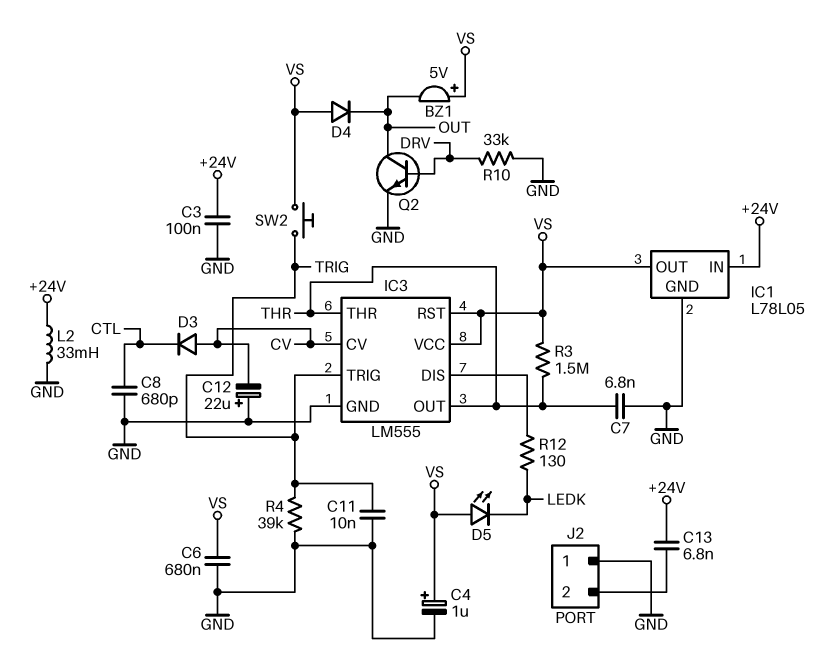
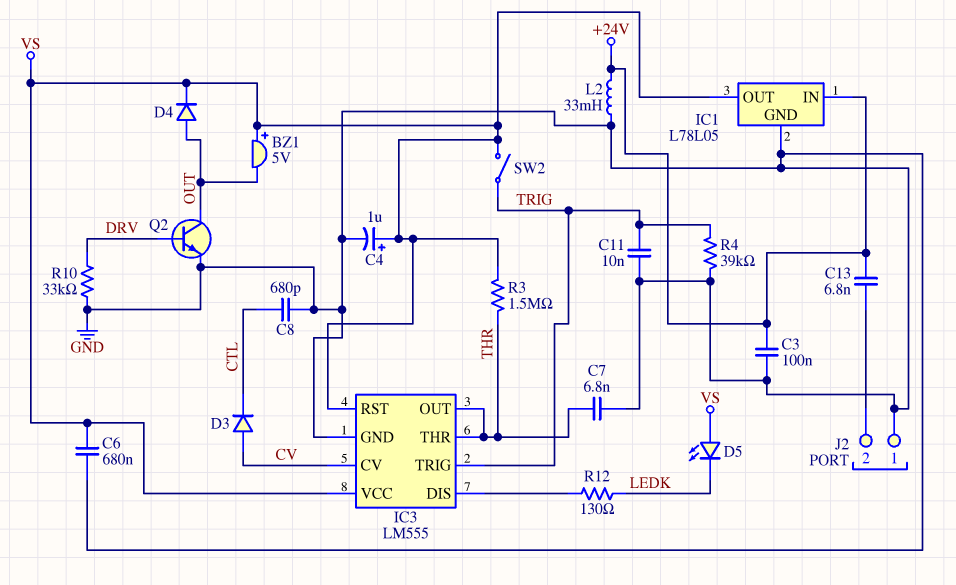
C12: 22uF (plus GND, minus CV) -> none
D4: diode (A VS, K OUT) -> diode (A OUT, K VS)
SW2: button (TRIG, VS) -> switch (TRIG, VS)

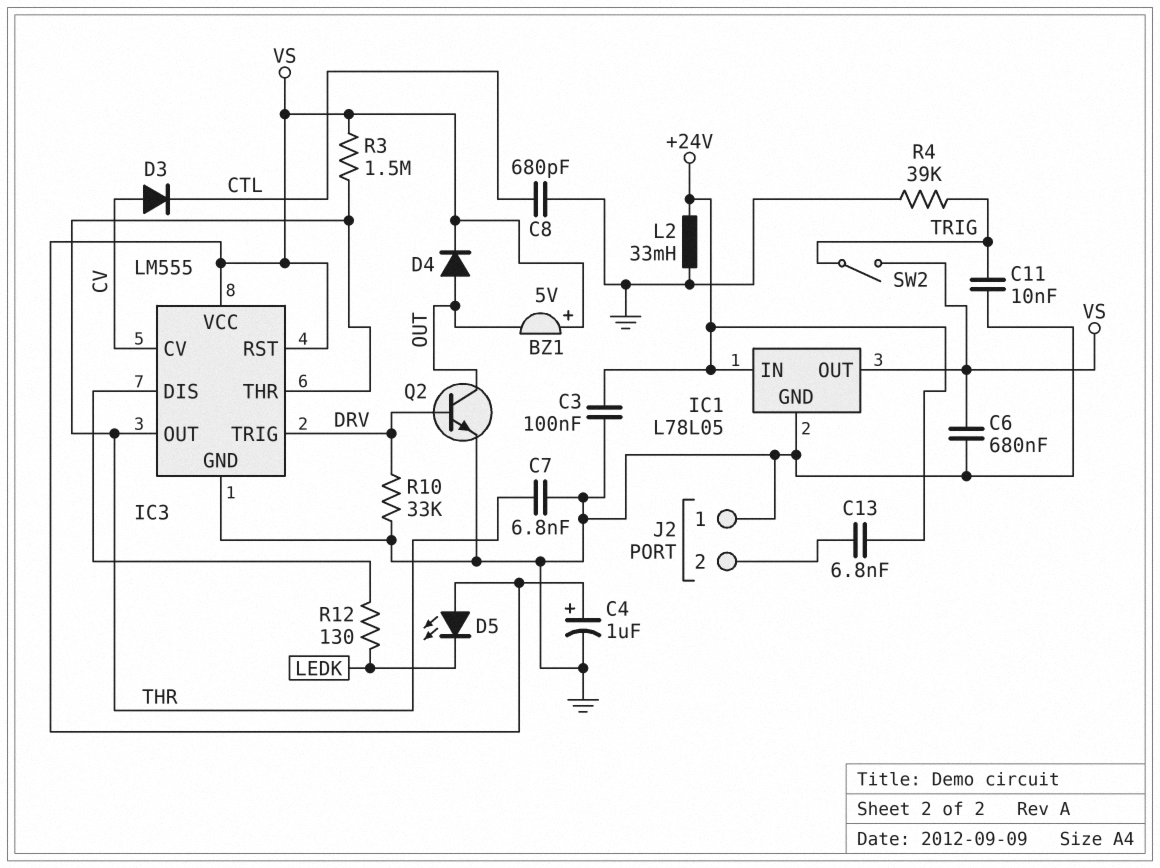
IC3 pin TRIG: TRIG -> DRV

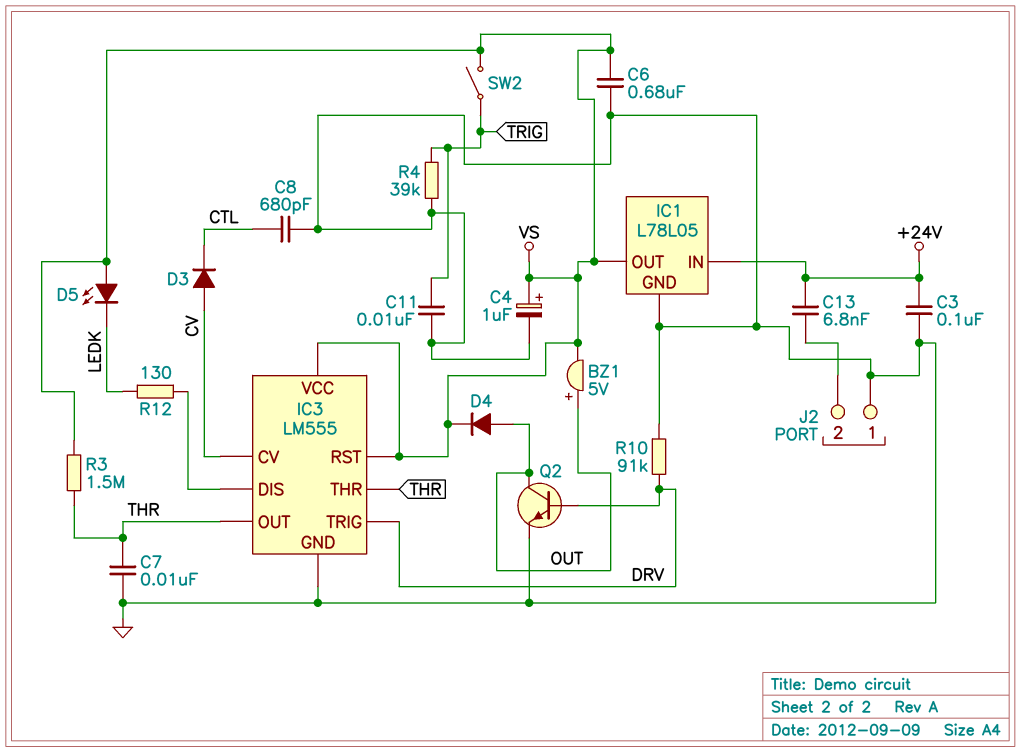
BZ1: buzzer 5V (plus VS, minus OUT) -> buzzer 5V (plus OUT, minus VS)
C7: 6.8nF (GND, THR) -> 10nF (GND, THR)
L2: 33mH (+24V, GND) -> none
R10: 33k (DRV, GND) -> 91k (DRV, GND)

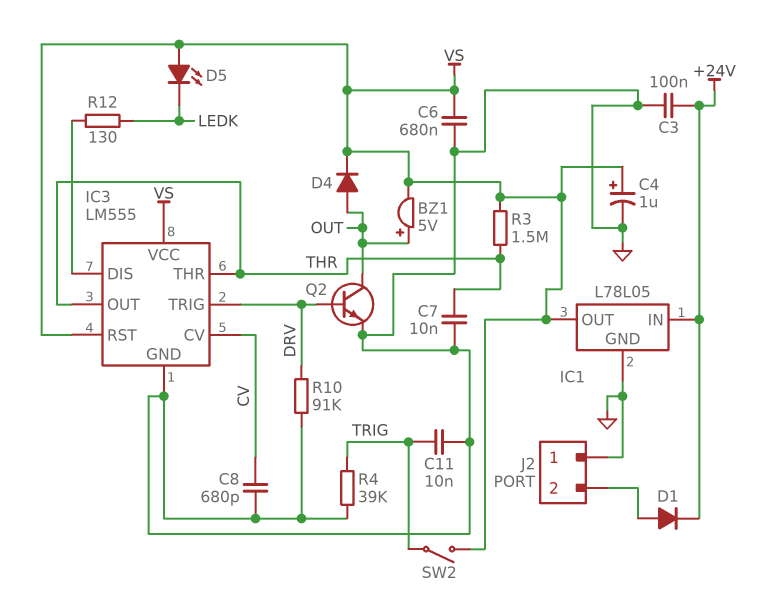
C8: 680pF (CTL, GND) -> 680pF (CV, GND)
C13: 6.8nF (+24V, J2/2) -> none
D1: none -> diode (A J2/2, K +24V)
D3: diode (A CV, K CTL) -> none

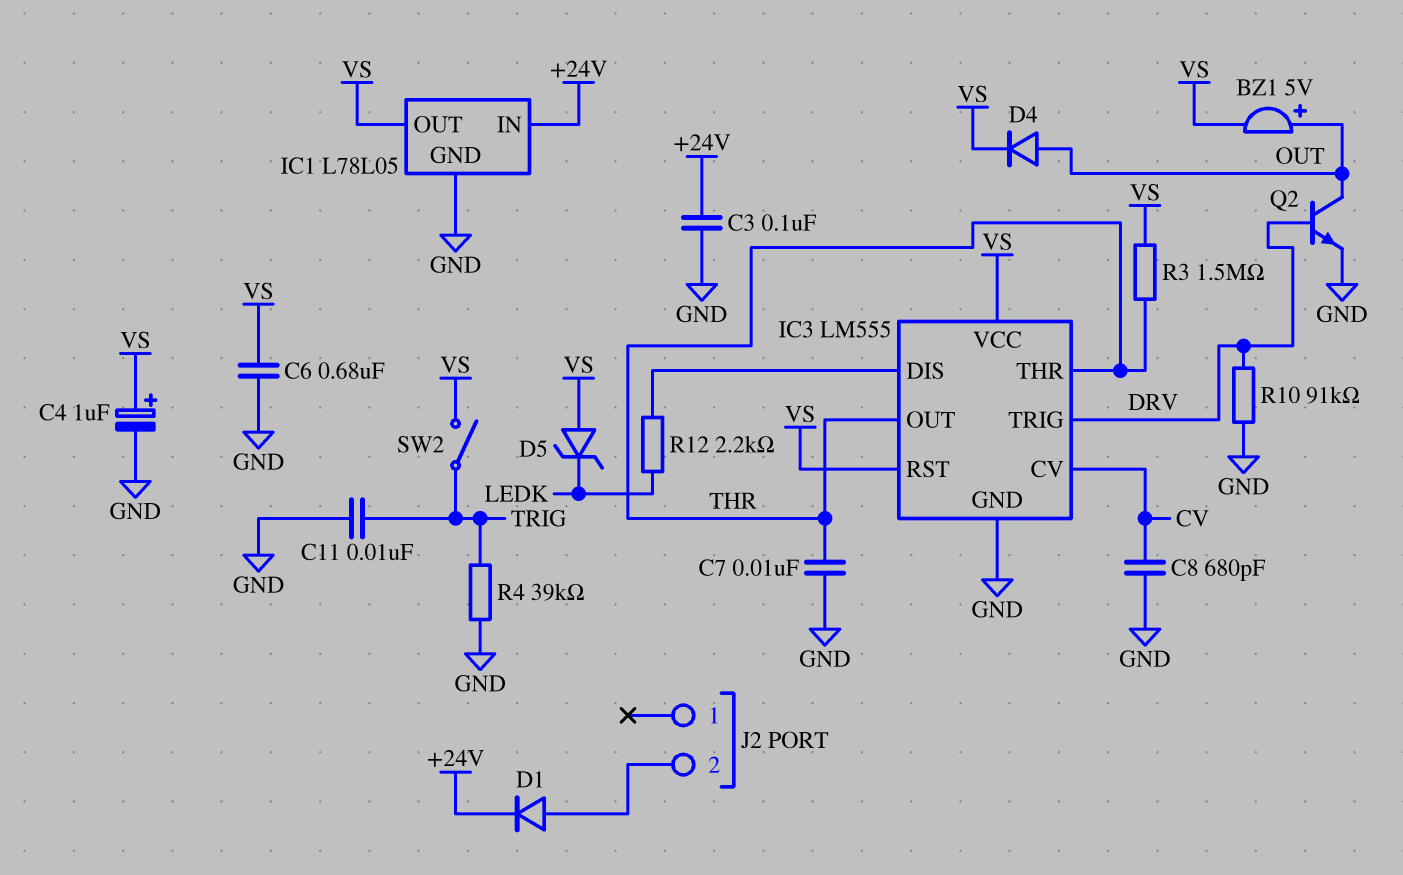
D5: LED (A VS, K LEDK) -> zener (A VS, K LEDK)
J2 pin 1: GND -> none
R12: 130 (IC3/DIS, LEDK) -> 2.2k (IC3/DIS, LEDK)

